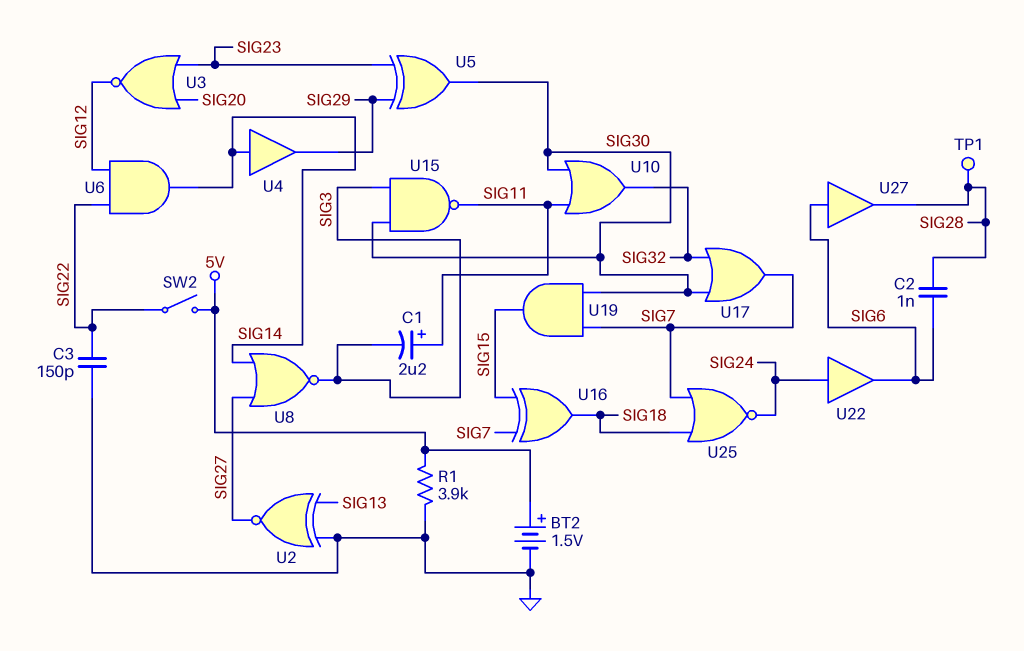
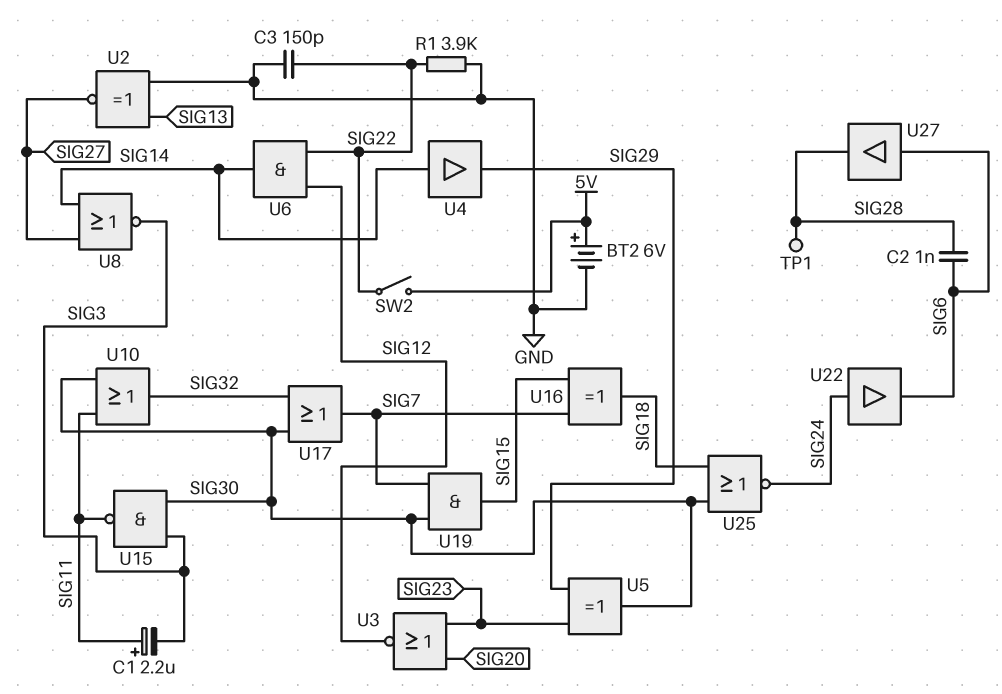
BT2: 1.5V (plus 5V, minus GND) -> 6V (plus 5V, minus GND)
R1: 3.9k (5V, GND) -> 3.9k (GND, SIG22)
U25: NOR (in SIG7, in SIG18, out SIG24) -> NOR (in SIG18, in SIG30, out SIG24)

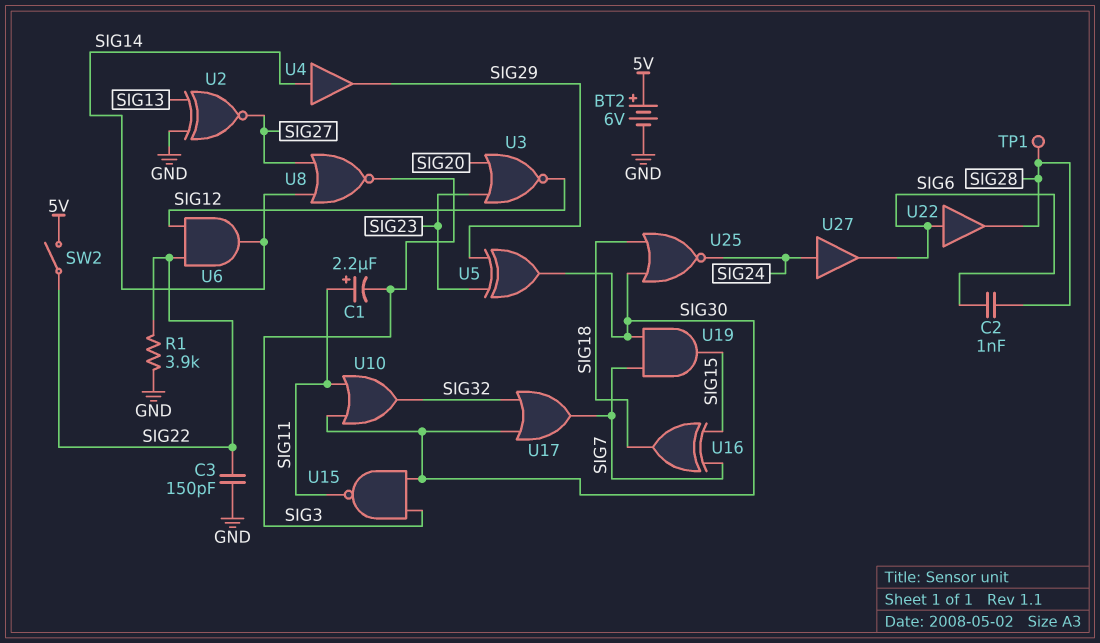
U22: buffer (in SIG24, out SIG6) -> buffer (in SIG6, out SIG28)
U27: buffer (in SIG6, out SIG28) -> buffer (in SIG24, out SIG6)

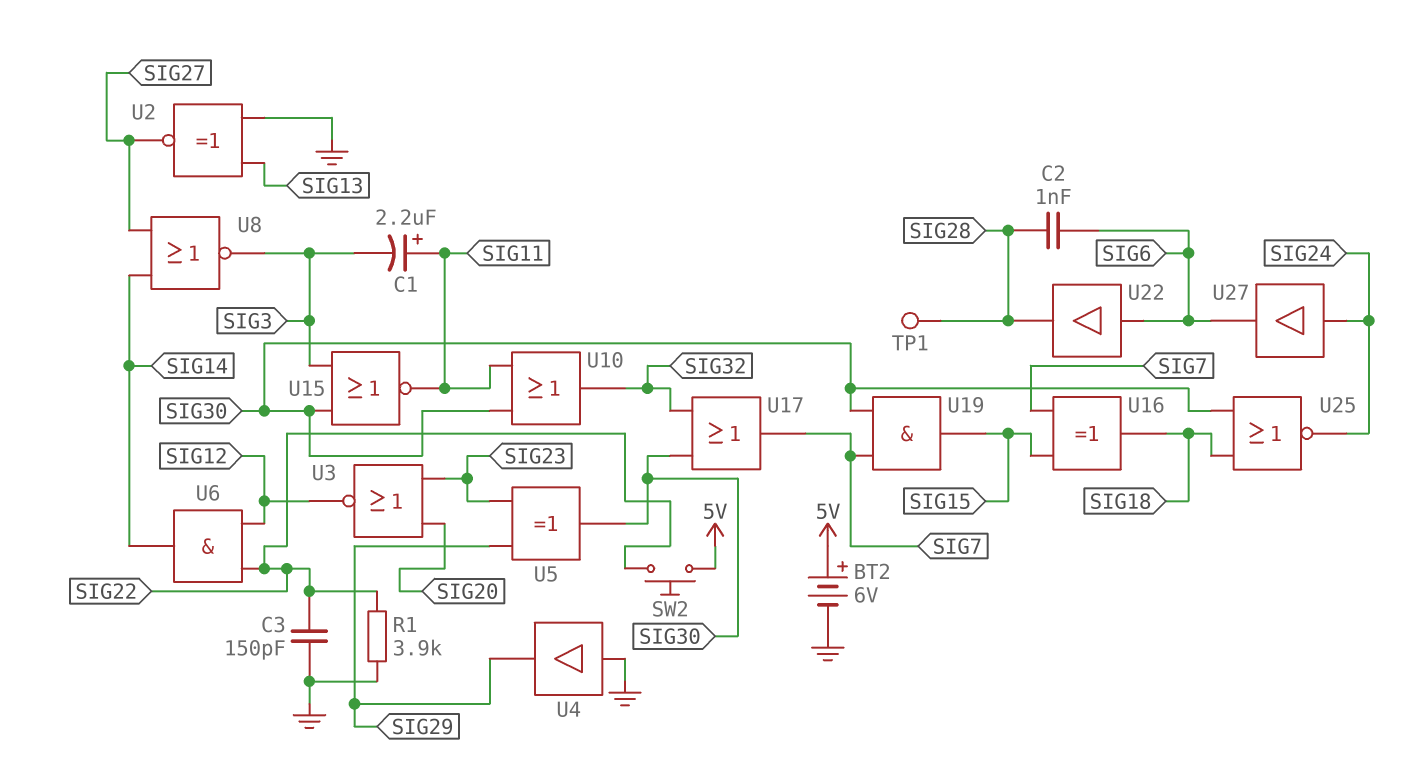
SW2: switch (5V, SIG22) -> button (5V, SIG22)
U4: buffer (in SIG14, out SIG29) -> buffer (in GND, out SIG29)
U15: NAND (in SIG3, in SIG30, out SIG11) -> NOR (in SIG3, in SIG30, out SIG11)

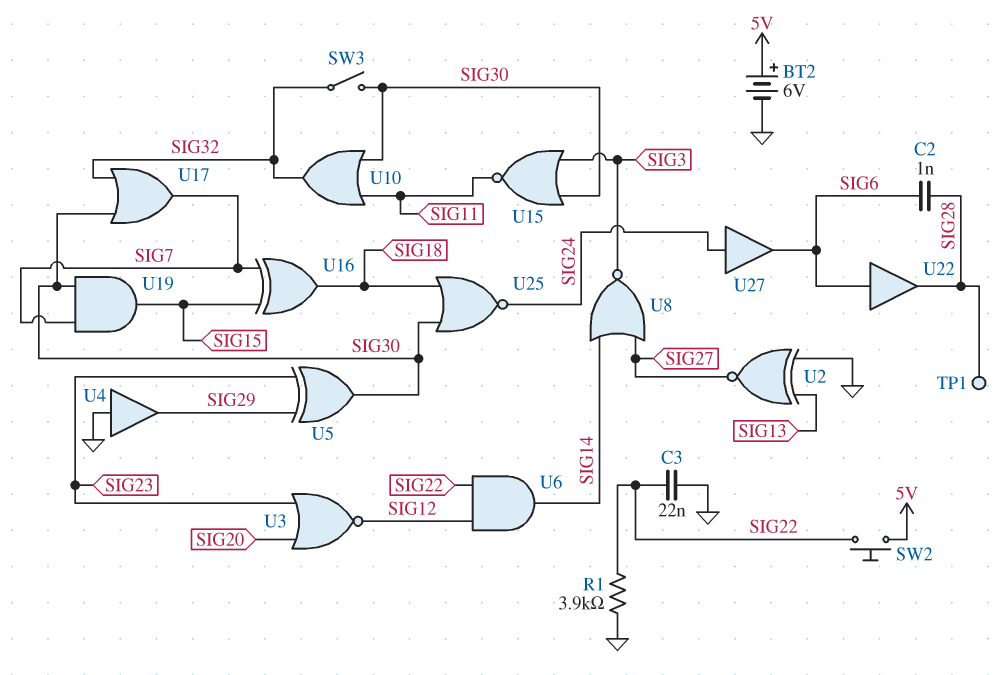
C1: 2.2uF (plus SIG11, minus SIG3) -> none
C3: 150pF (GND, SIG22) -> 22nF (GND, SIG22)
SW3: none -> switch (SIG30, SIG32)

